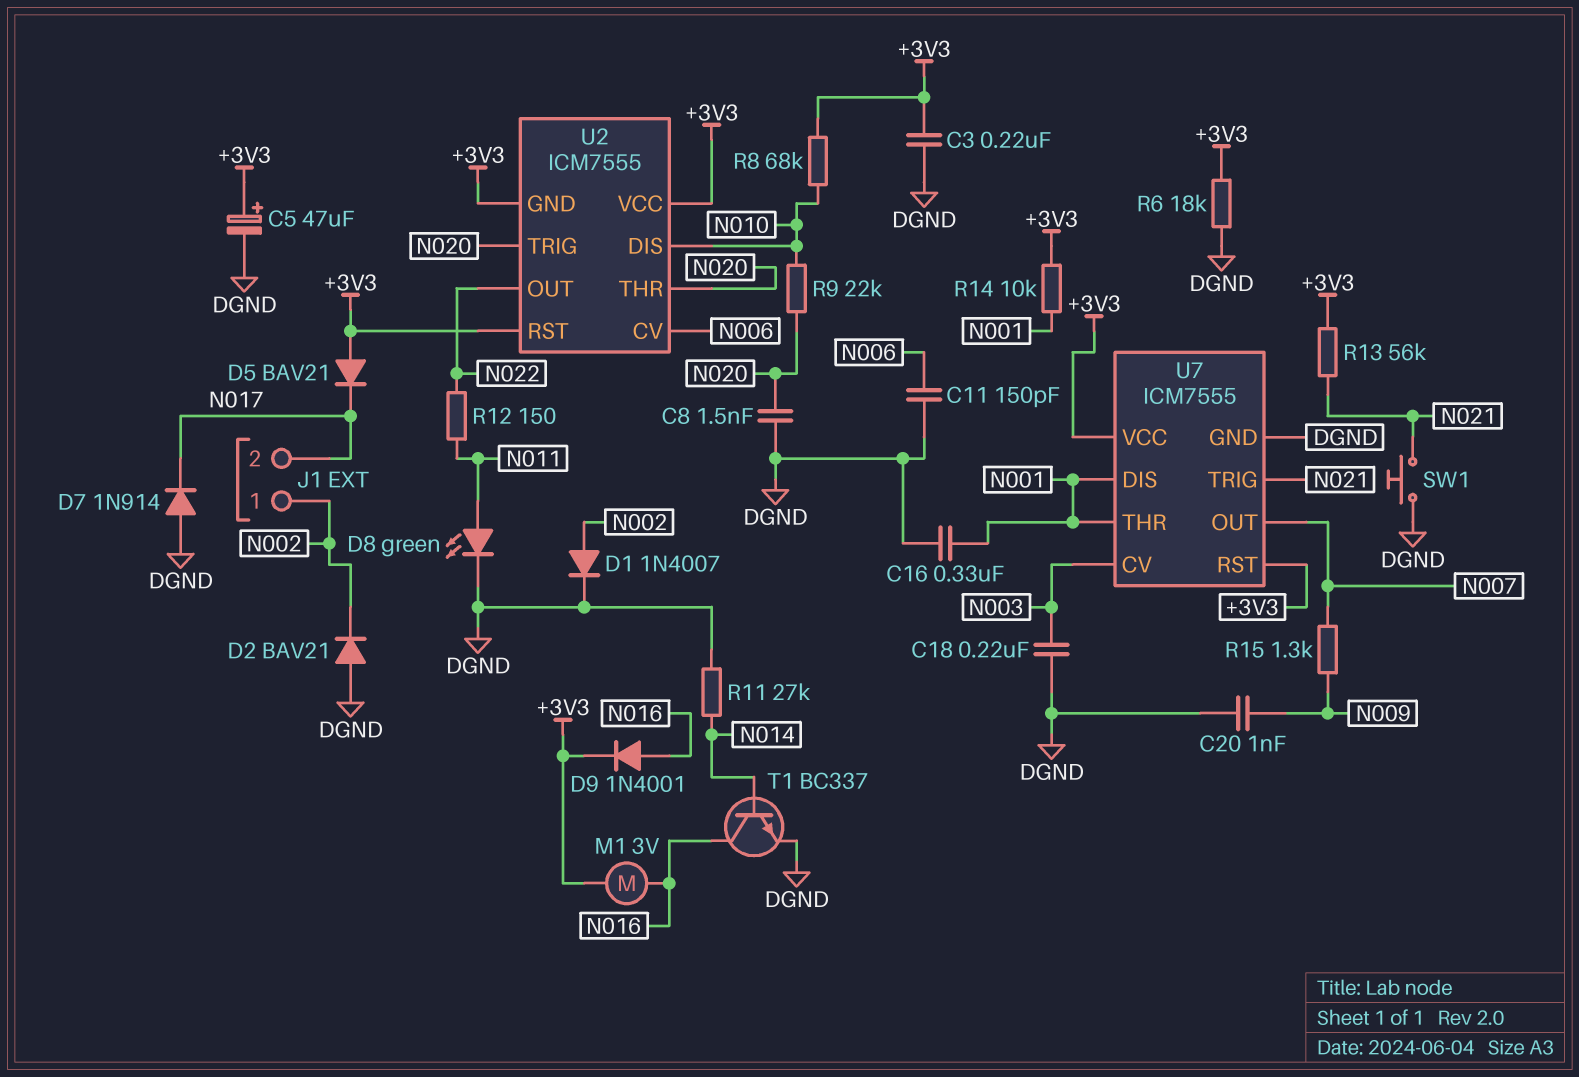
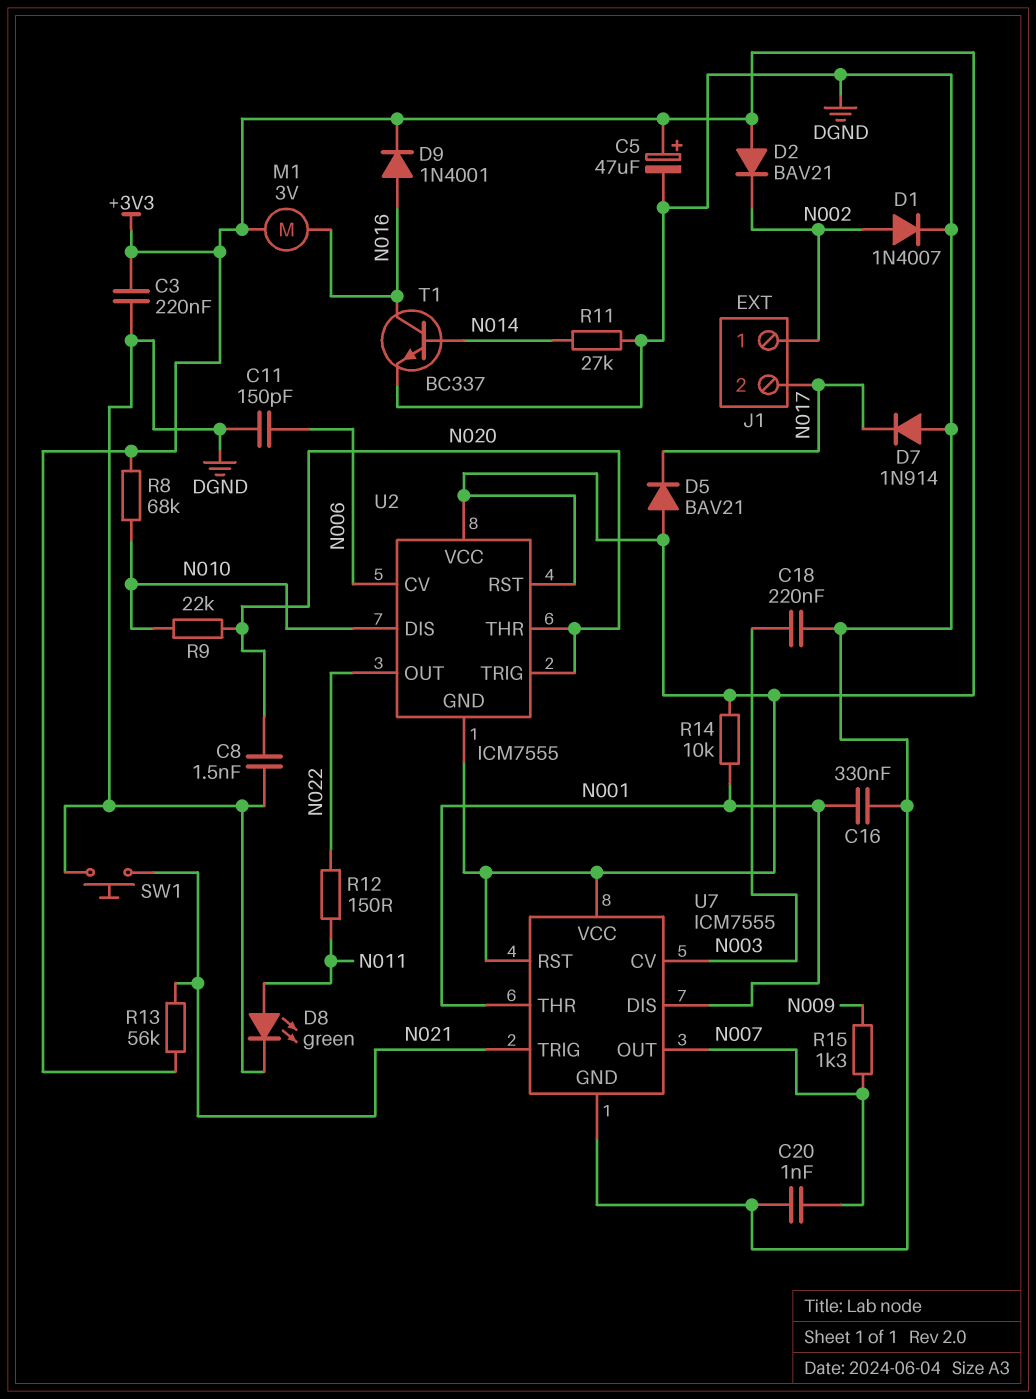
C20: 1nF (DGND, N009) -> 1nF (DGND, N007)
D2: diode BAV21 (A DGND, K N002) -> diode BAV21 (A +3V3, K N002)
R6: 18k (+3V3, DGND) -> none

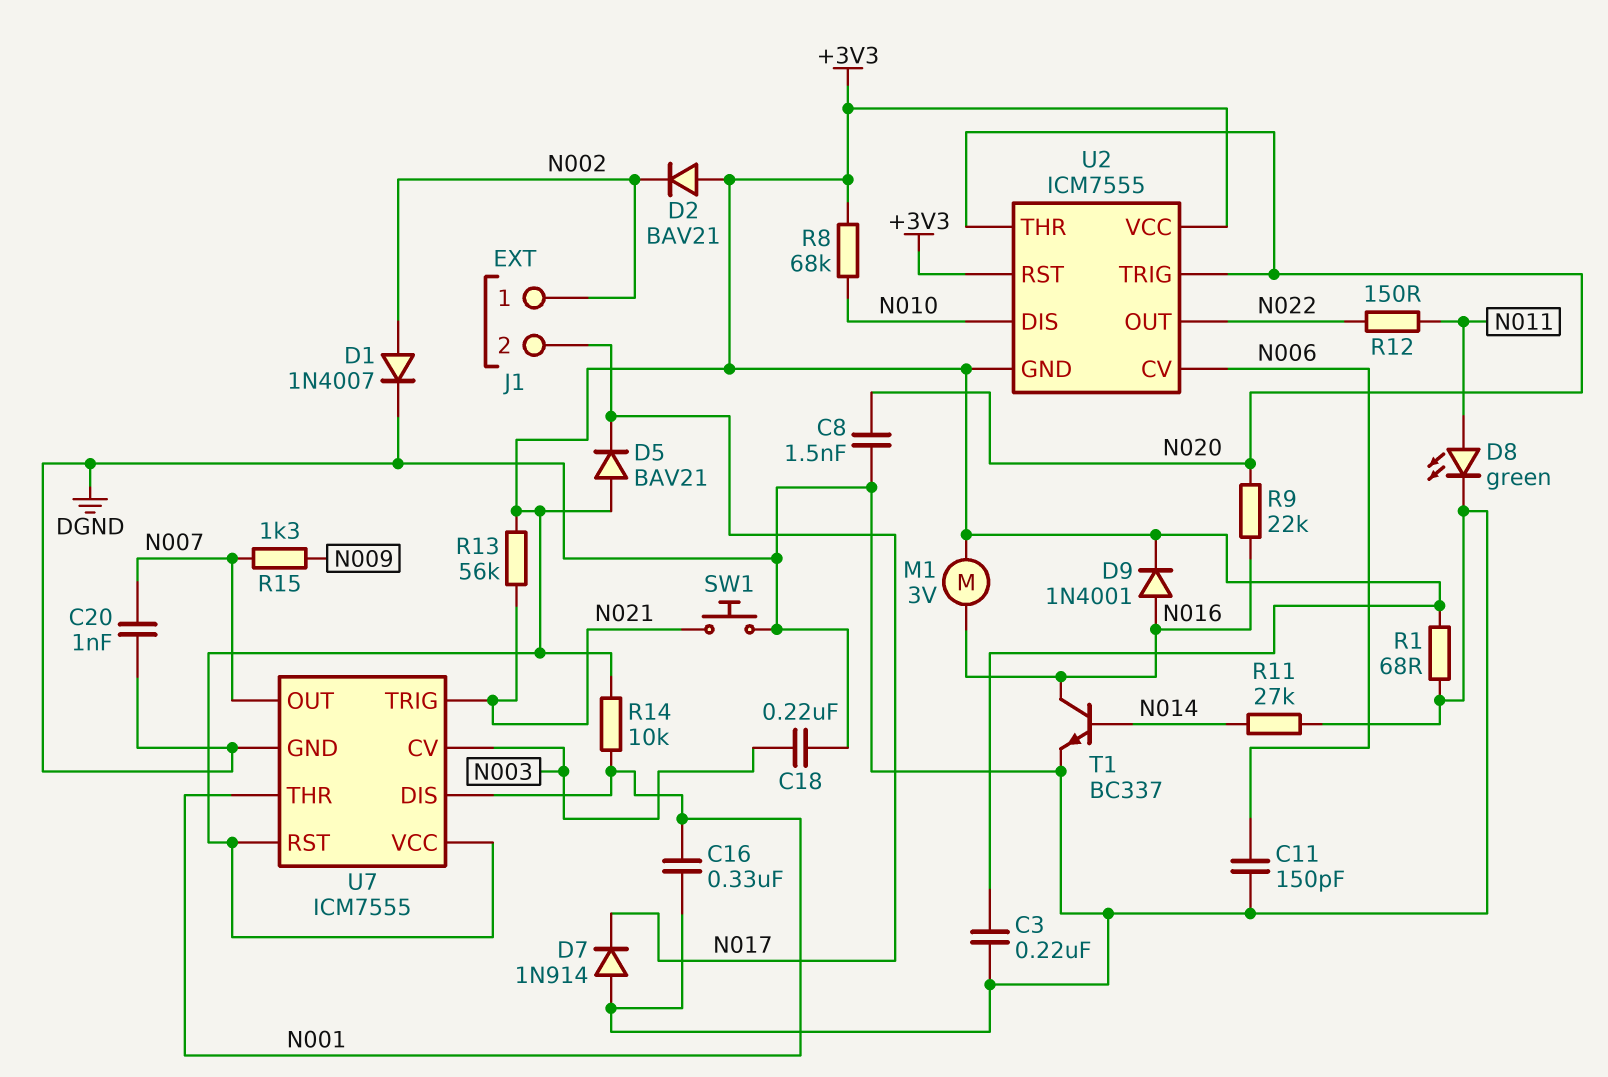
C5: 47uF (plus +3V3, minus DGND) -> none
R1: none -> 68 (+3V3, DGND)
R9: 22k (N010, N020) -> 22k (N016, N020)

